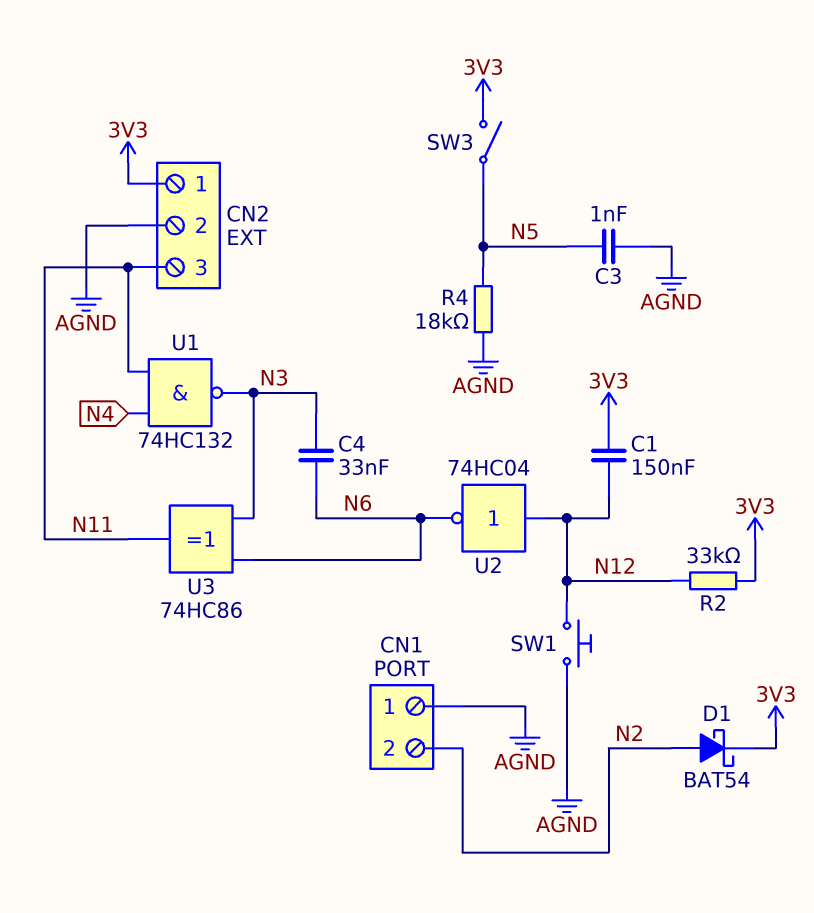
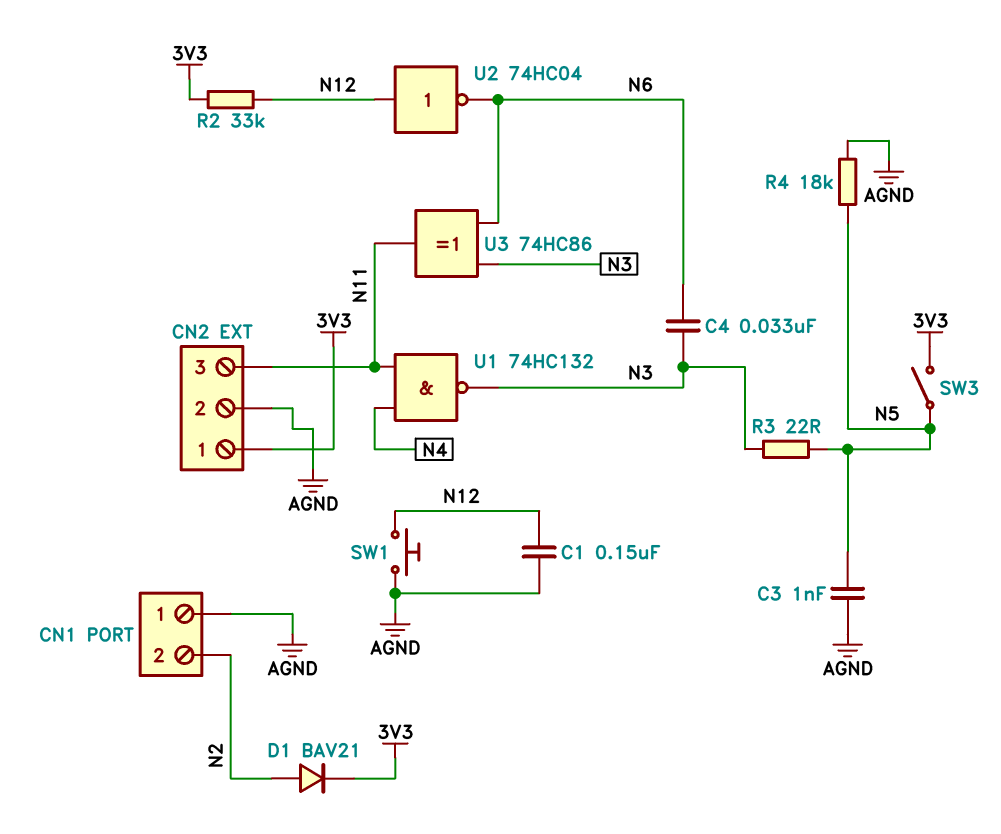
C1: 150nF (3V3, N12) -> 150nF (AGND, N12)
D1: schottky BAT54 (A N2, K 3V3) -> diode BAV21 (A N2, K 3V3)
R3: none -> 22 (N3, N5)

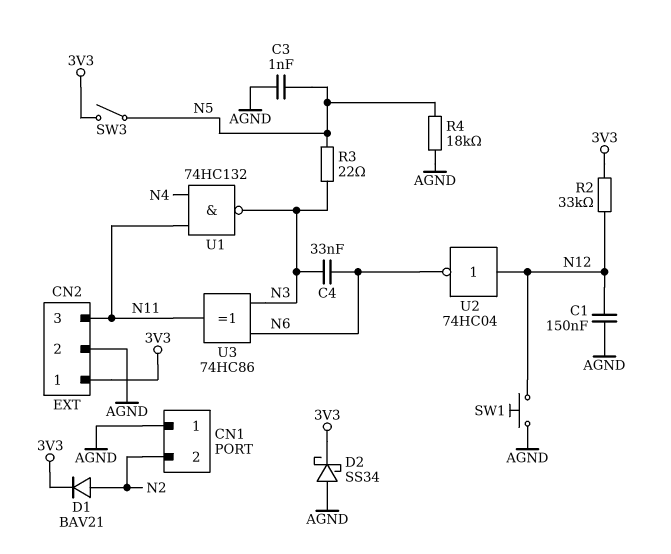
D2: none -> schottky SS34 (A AGND, K 3V3)

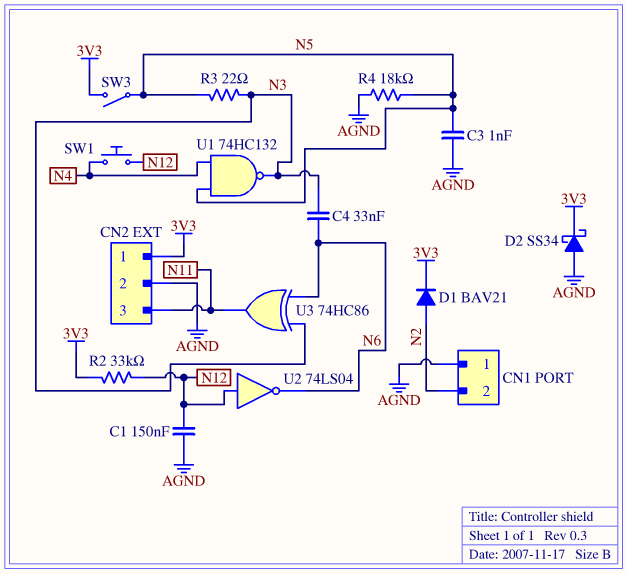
SW1: button (AGND, N12) -> button (N4, N12)
U1: NAND 74HC132 (in N4, in N11, out N3) -> NAND 74HC132 (in N4, in N5, out N3)
U2: NOT 74HC04 (in N12, out N6) -> NOT 74LS04 (in N12, out N6)

